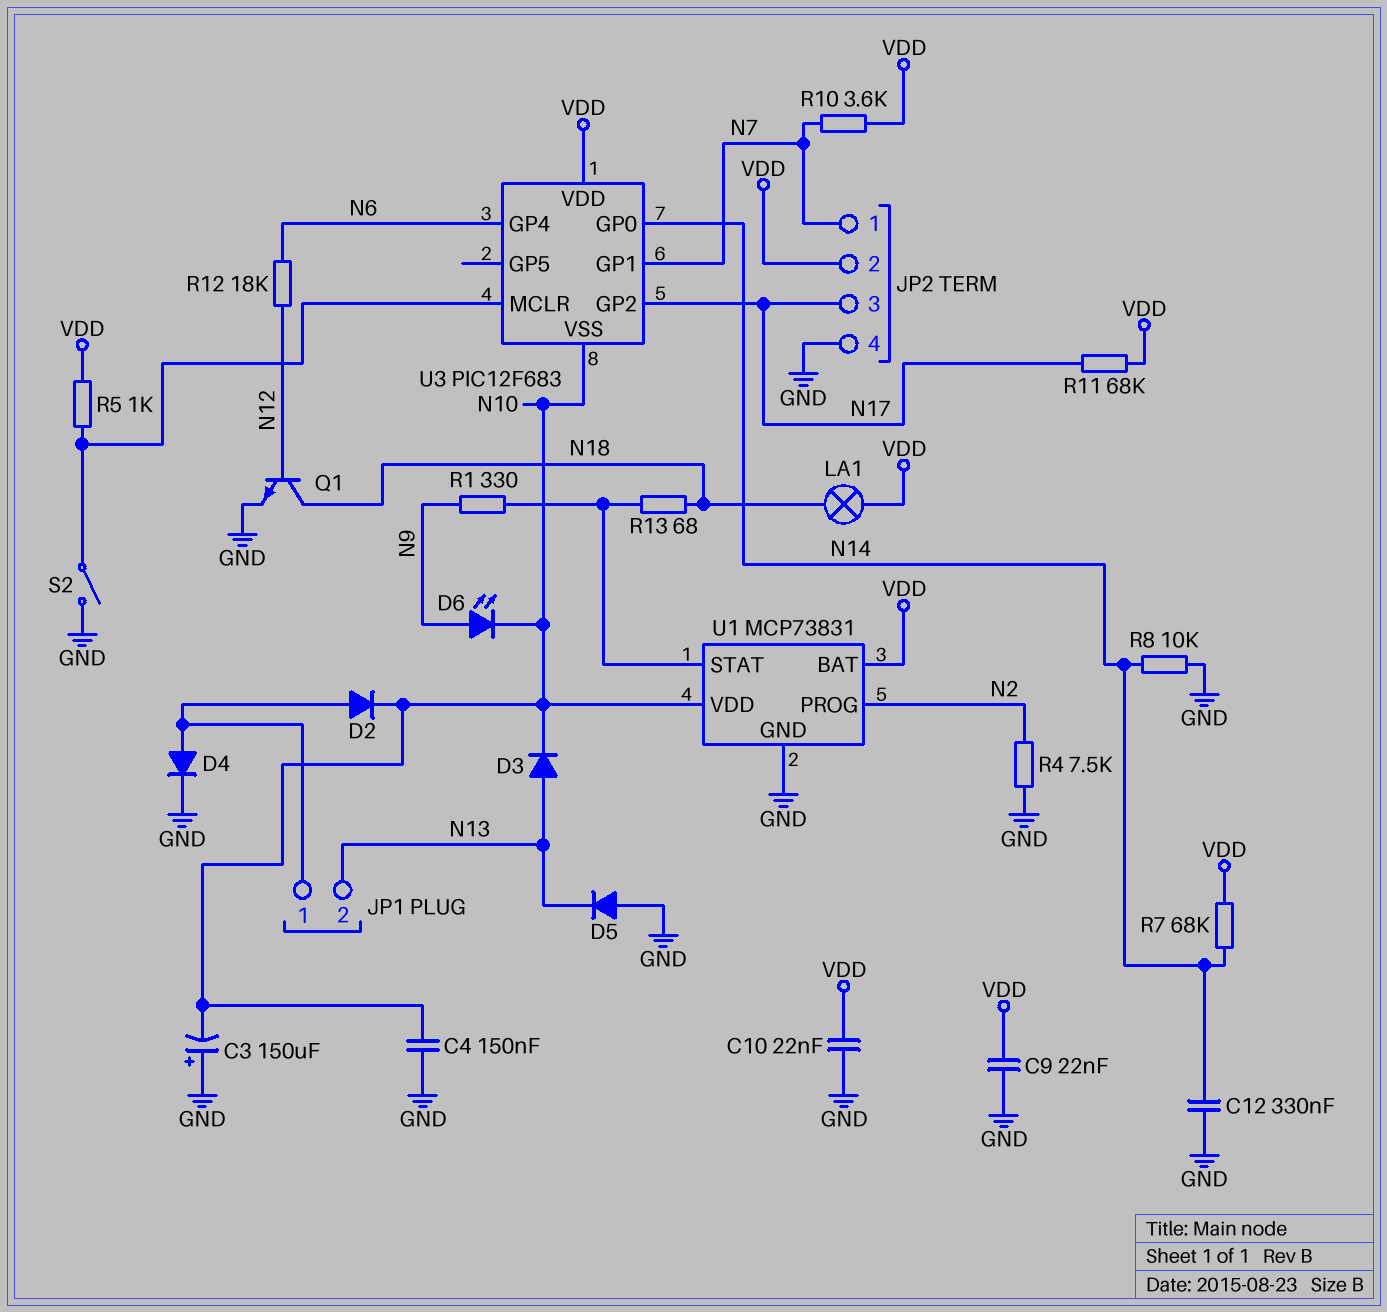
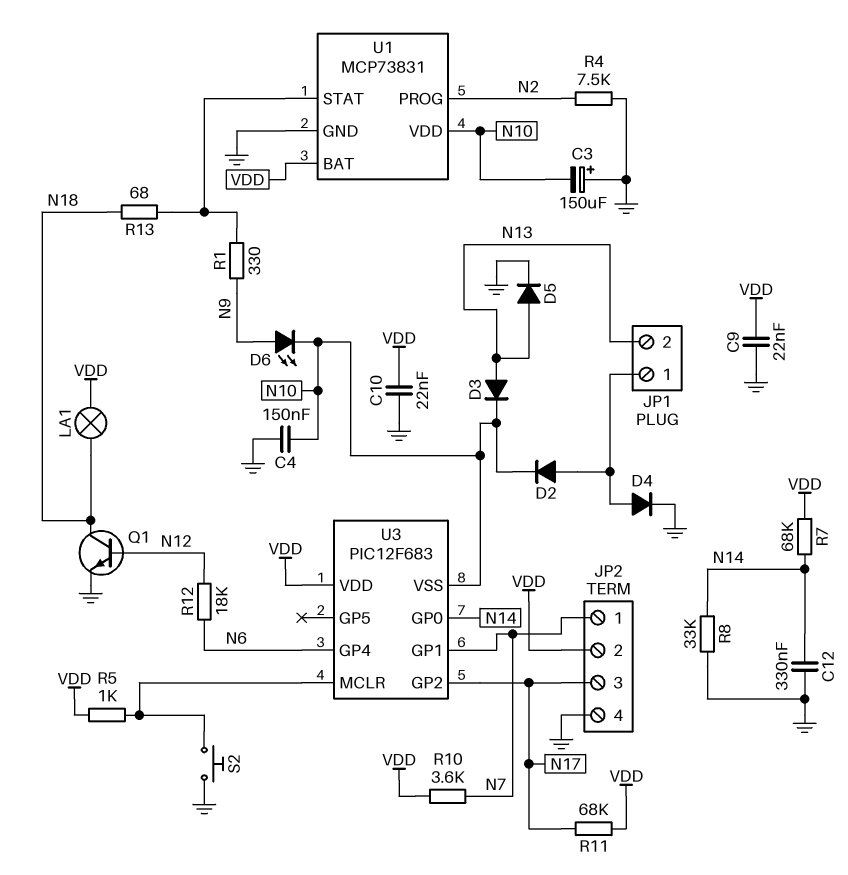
D5: diode (A GND, K N13) -> diode (A N13, K GND)
R8: 10k (GND, N14) -> 33k (GND, N14)
S2: switch (GND, U3/MCLR) -> button (GND, U3/MCLR)

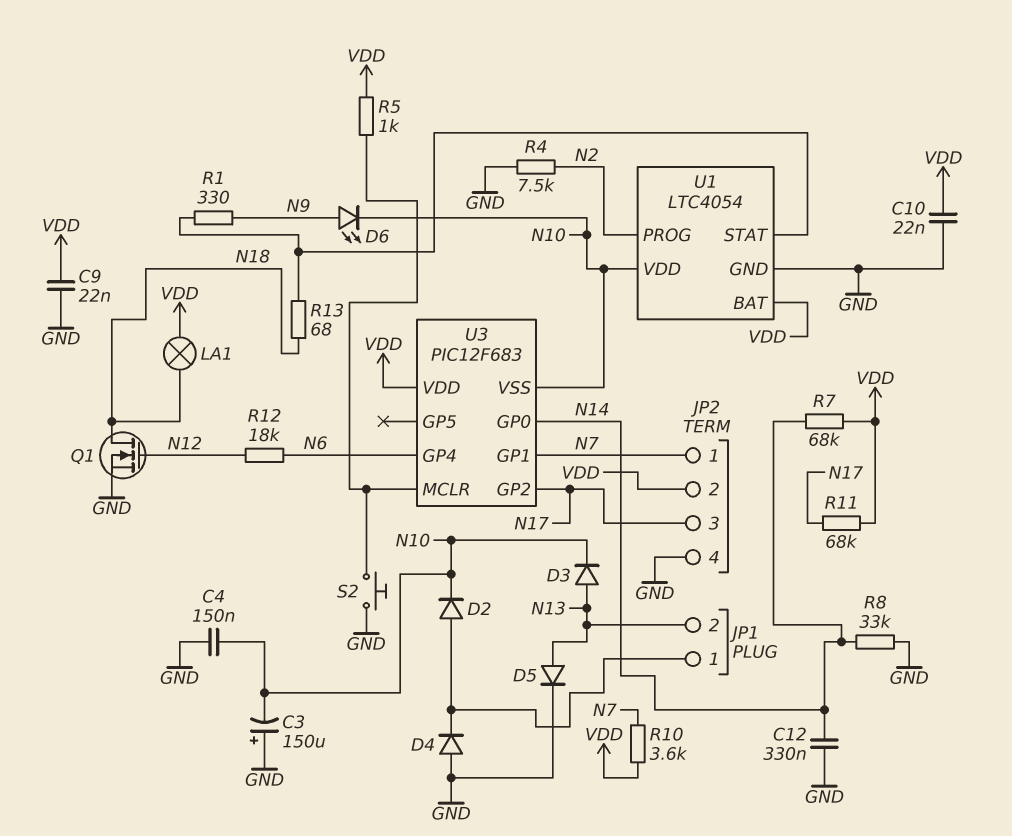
D4: diode (A JP1/1, K GND) -> diode (A GND, K JP1/1)
Q1: NPN (B N12, C N18, E GND) -> NMOS (G N12, D N18, S GND)
U1: MCP73831 -> LTC4054

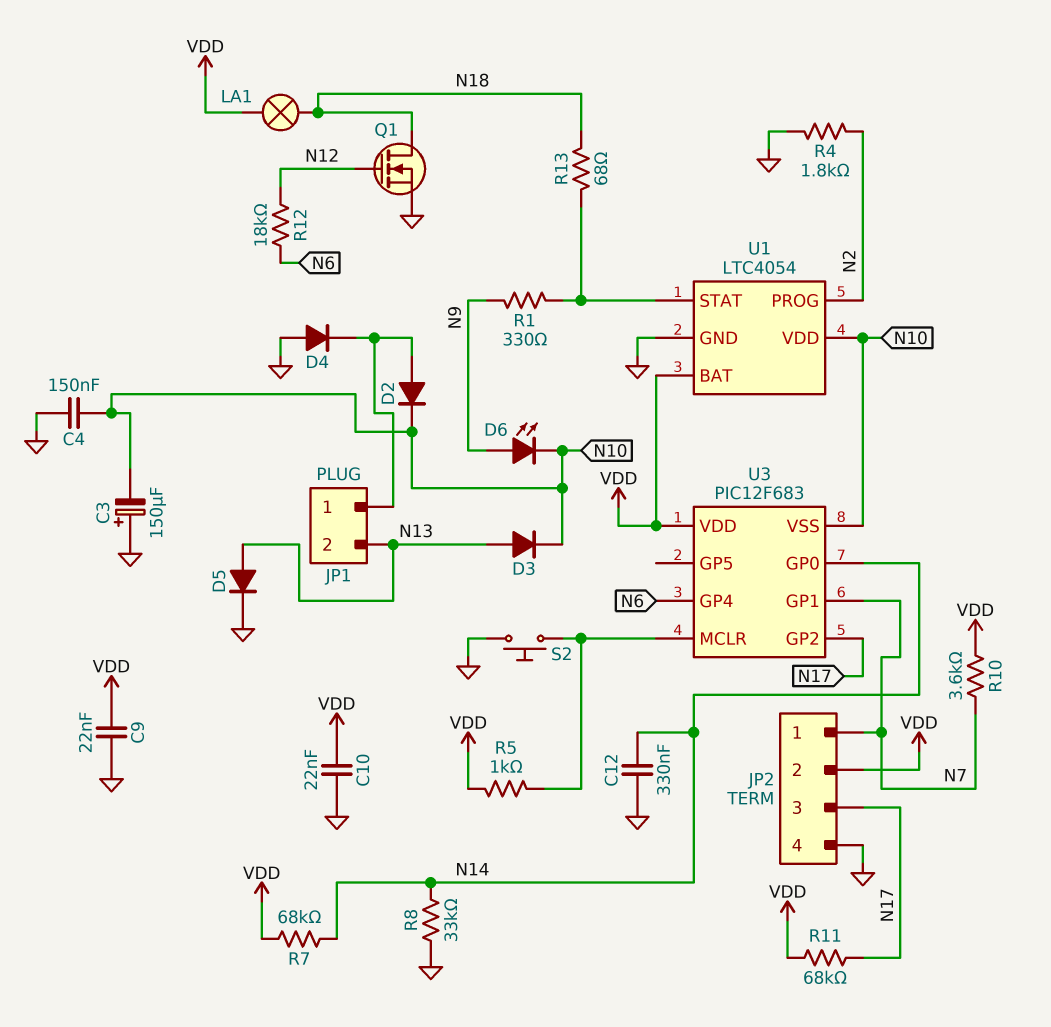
R4: 7.5k (GND, N2) -> 1.8k (GND, N2)

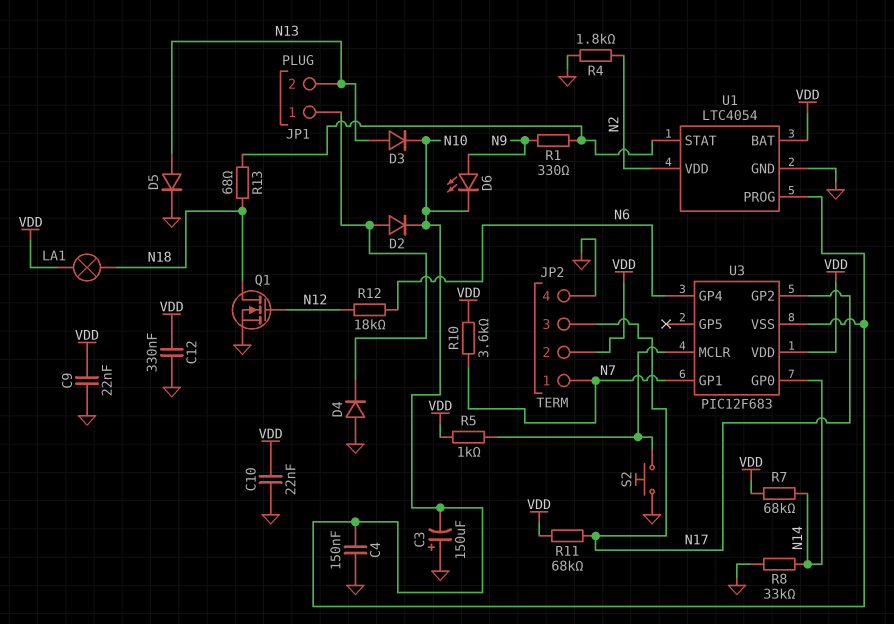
C12: 330nF (GND, N14) -> 330nF (GND, VDD)
U1 pin PROG: N2 -> N10
U1 pin VDD: N10 -> N2

